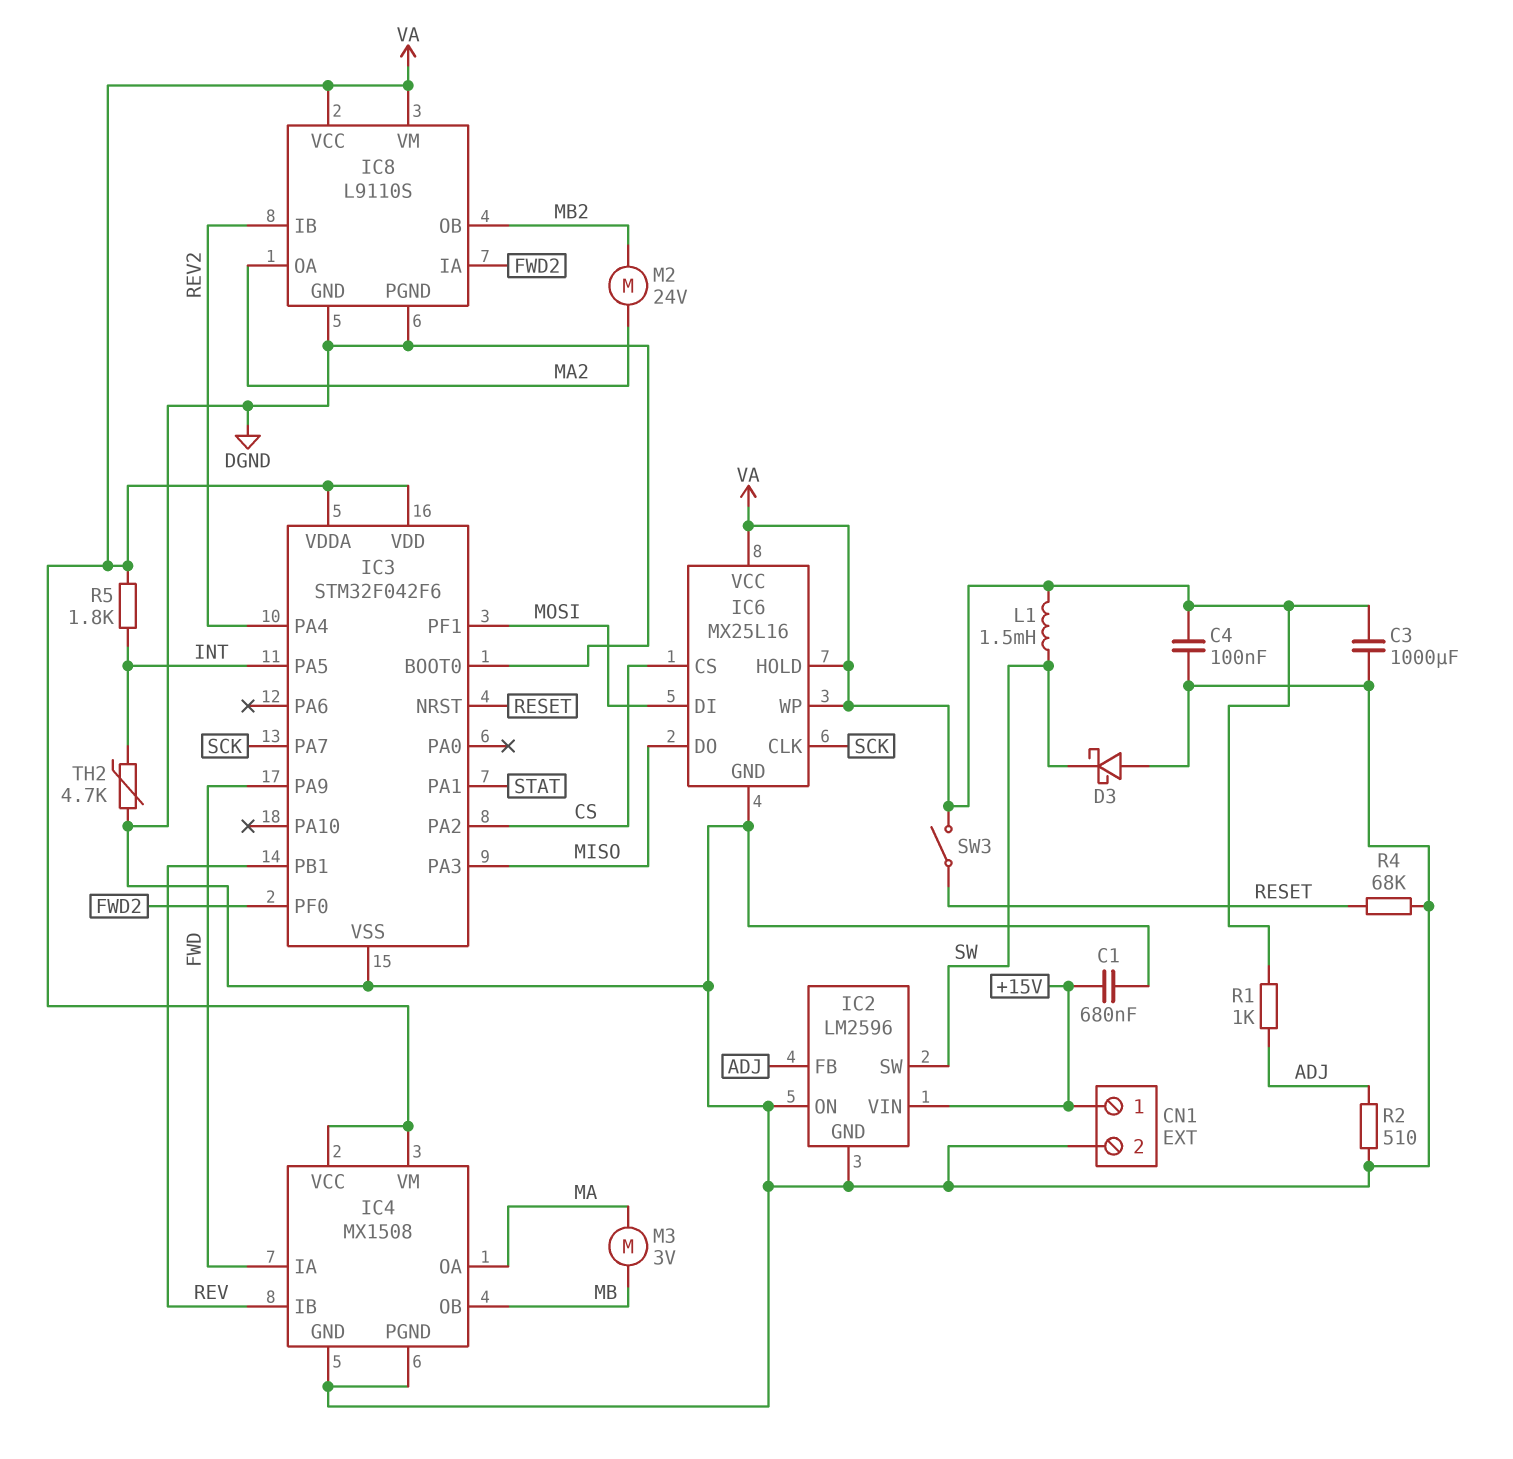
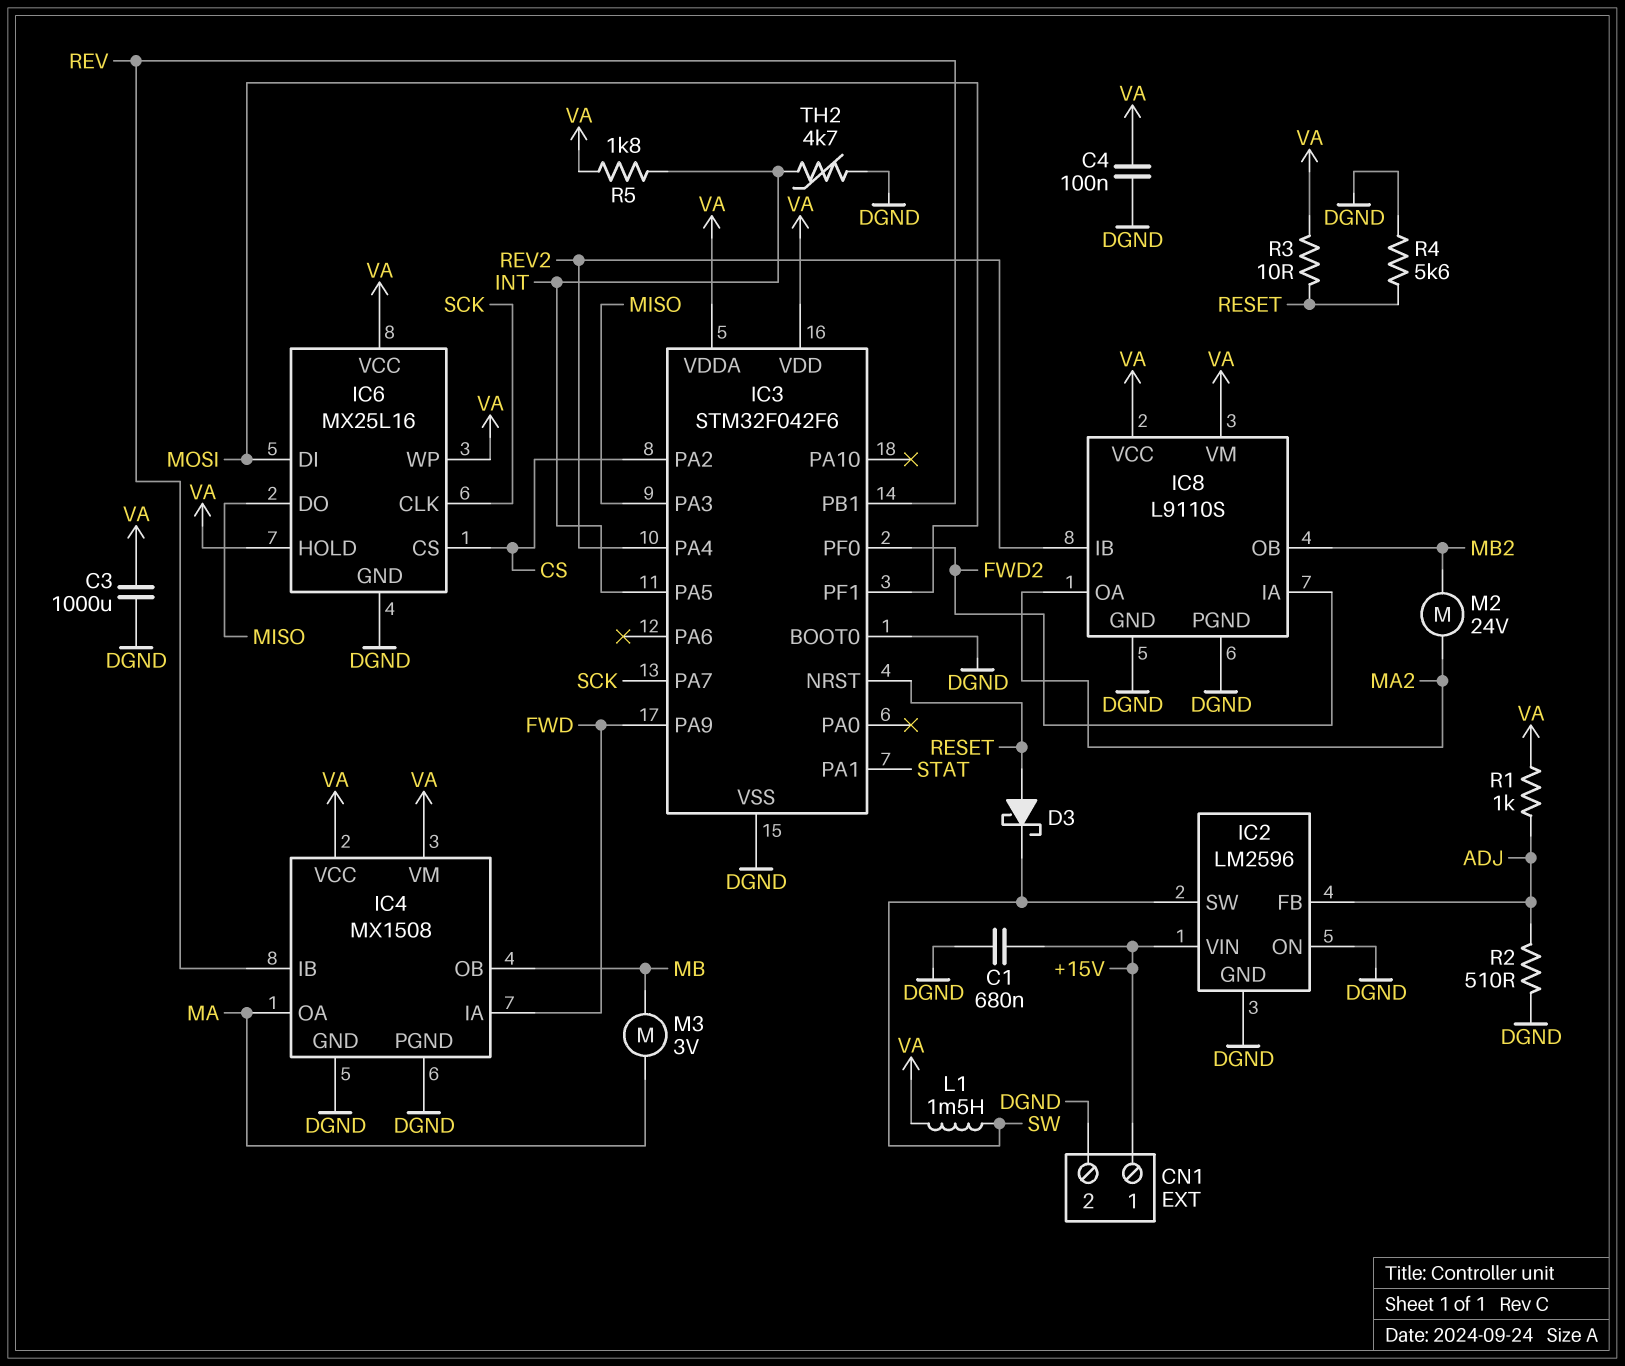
D3: schottky (A DGND, K SW) -> schottky (A RESET, K SW)
R3: none -> 10 (RESET, VA)
R4: 68k (DGND, RESET) -> 5.6k (DGND, RESET)
SW3: switch (RESET, VA) -> none

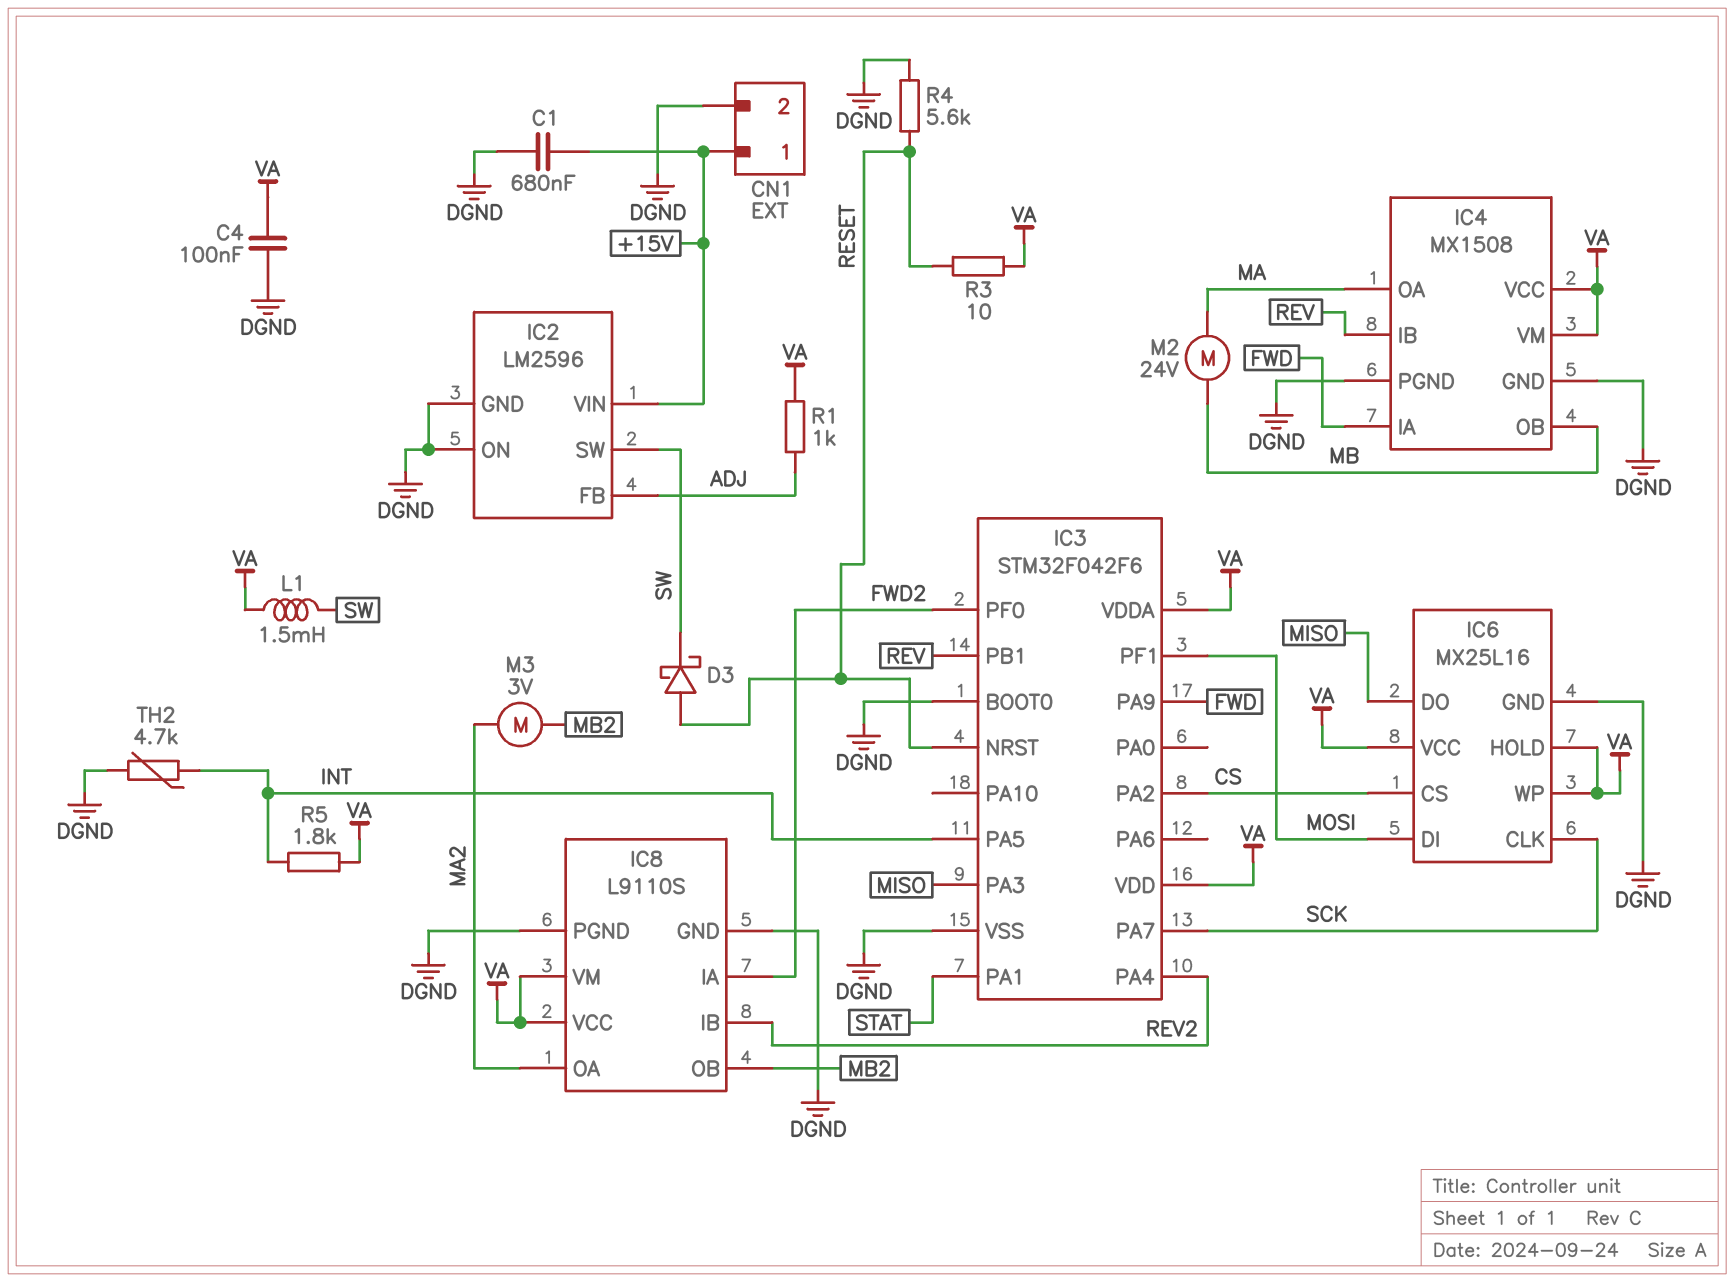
C3: 1000uF (DGND, VA) -> none
M2: motor 24V (MA2, MB2) -> motor 24V (MA, MB)
M3: motor 3V (MA, MB) -> motor 3V (MA2, MB2)
R2: 510 (ADJ, DGND) -> none

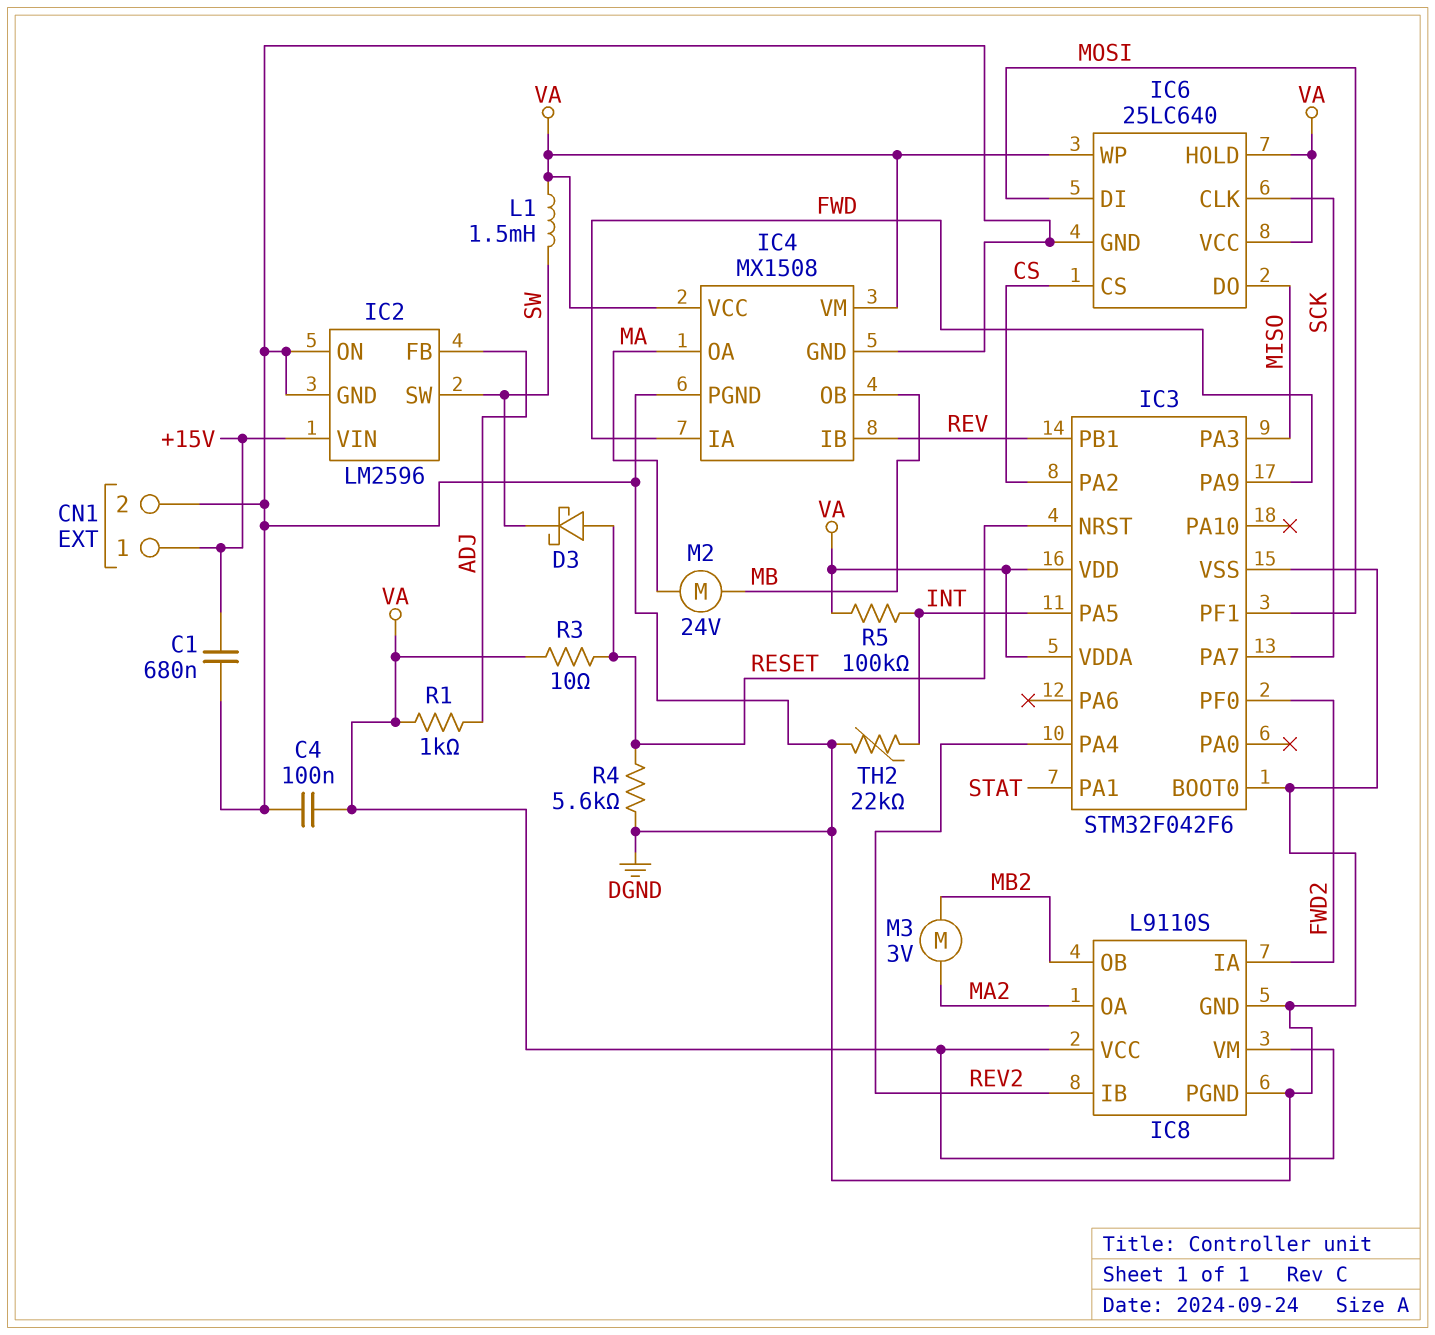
IC6: MX25L16 -> 25LC640
R5: 1.8k (INT, VA) -> 100k (INT, VA)
TH2: 4.7k (DGND, INT) -> 22k (DGND, INT)

